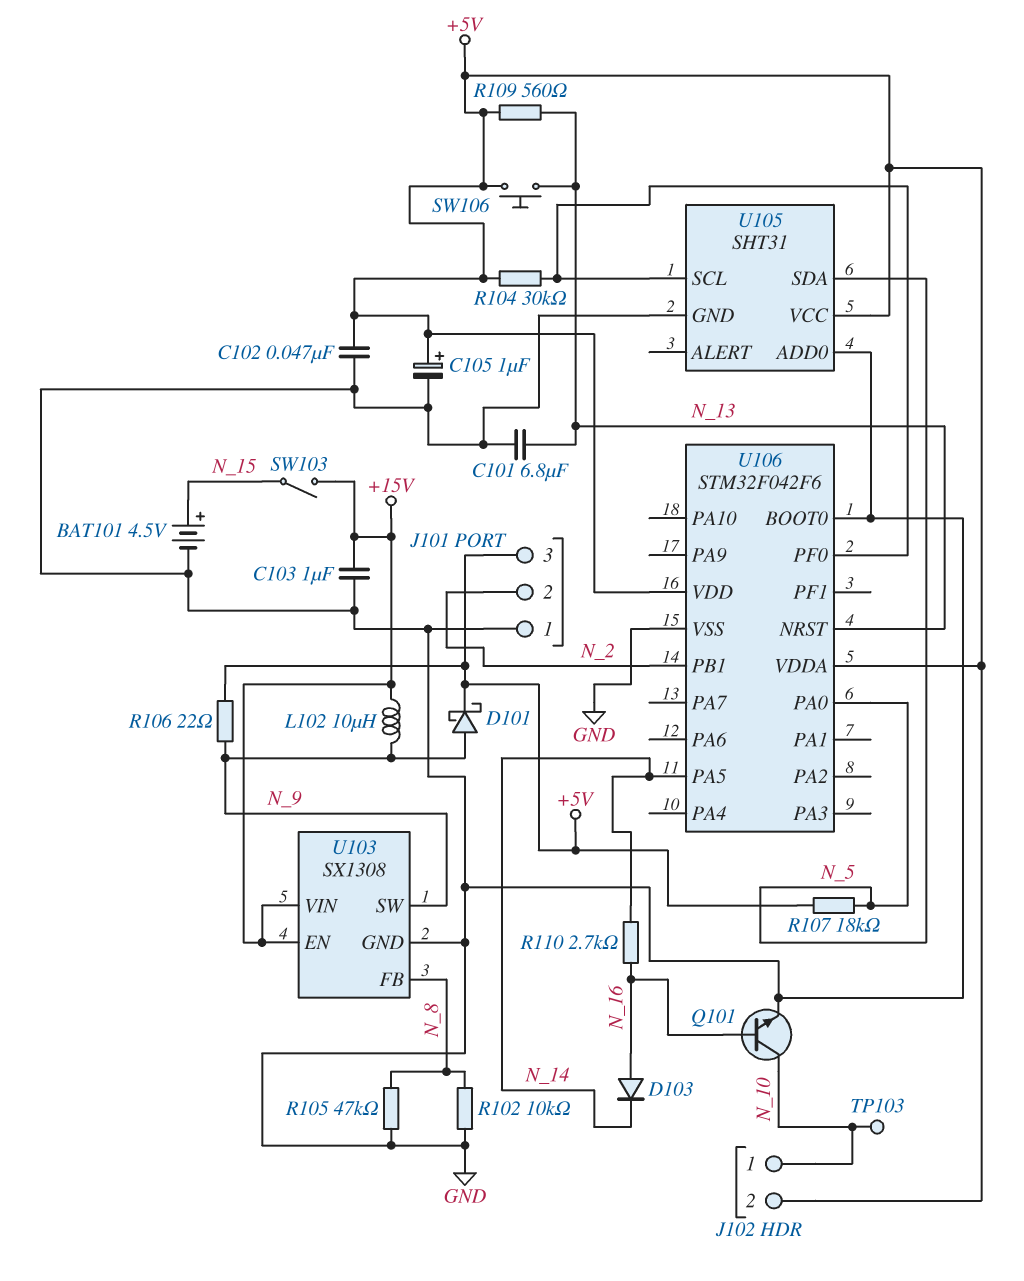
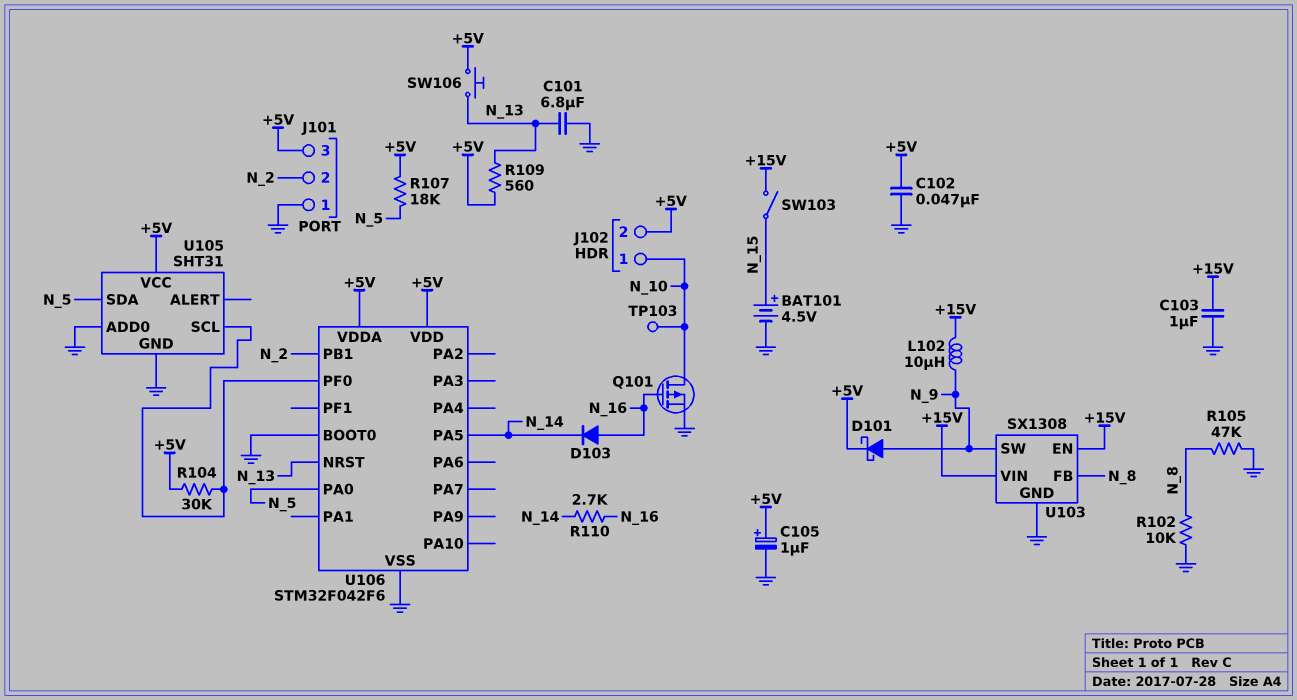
Q101: NPN (B N_16, C N_10, E GND) -> PMOS (G N_16, D N_10, S GND)
R106: 22 (+5V, N_9) -> none

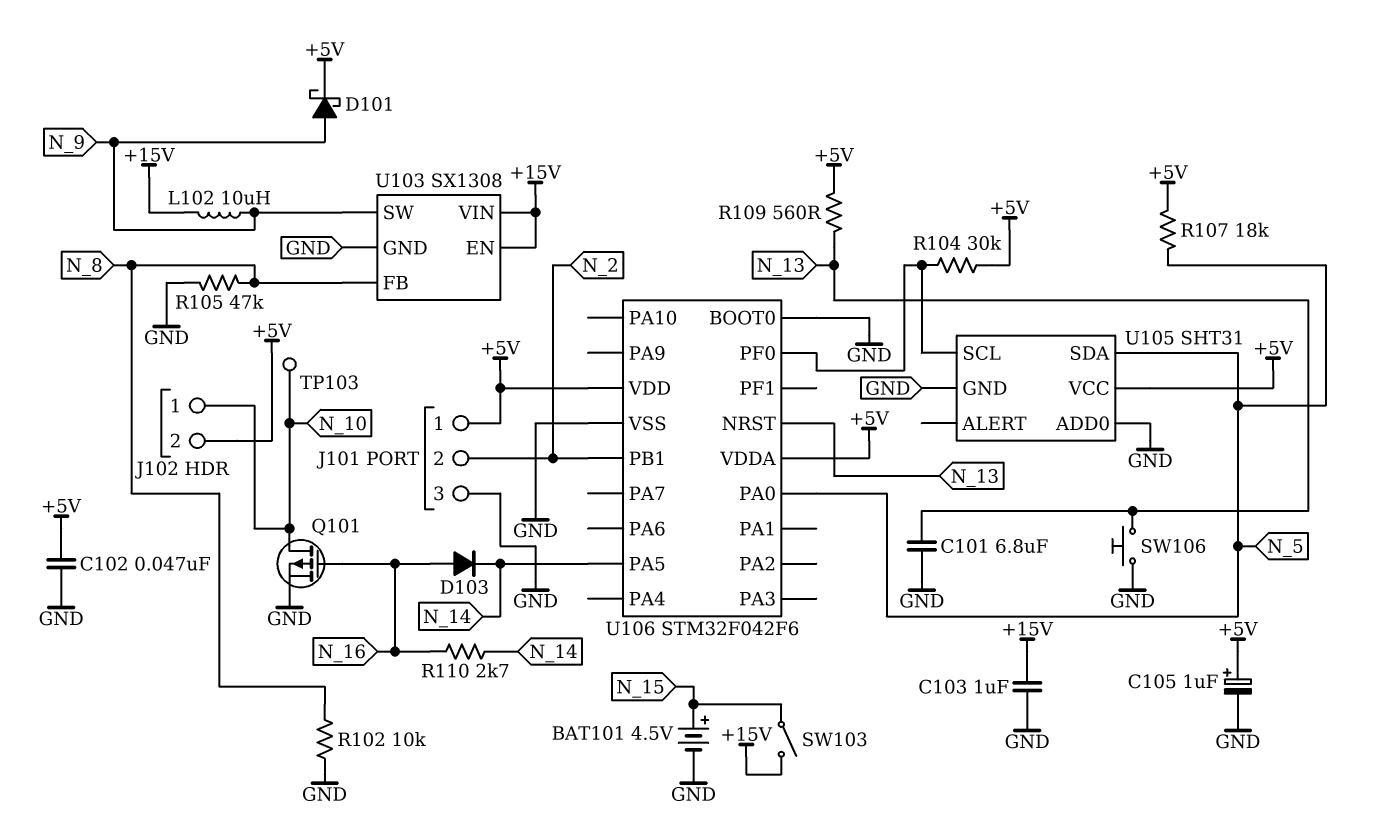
J101 pin 1: GND -> +5V
J101 pin 3: +5V -> GND
SW106: button (+5V, N_13) -> button (GND, N_13)

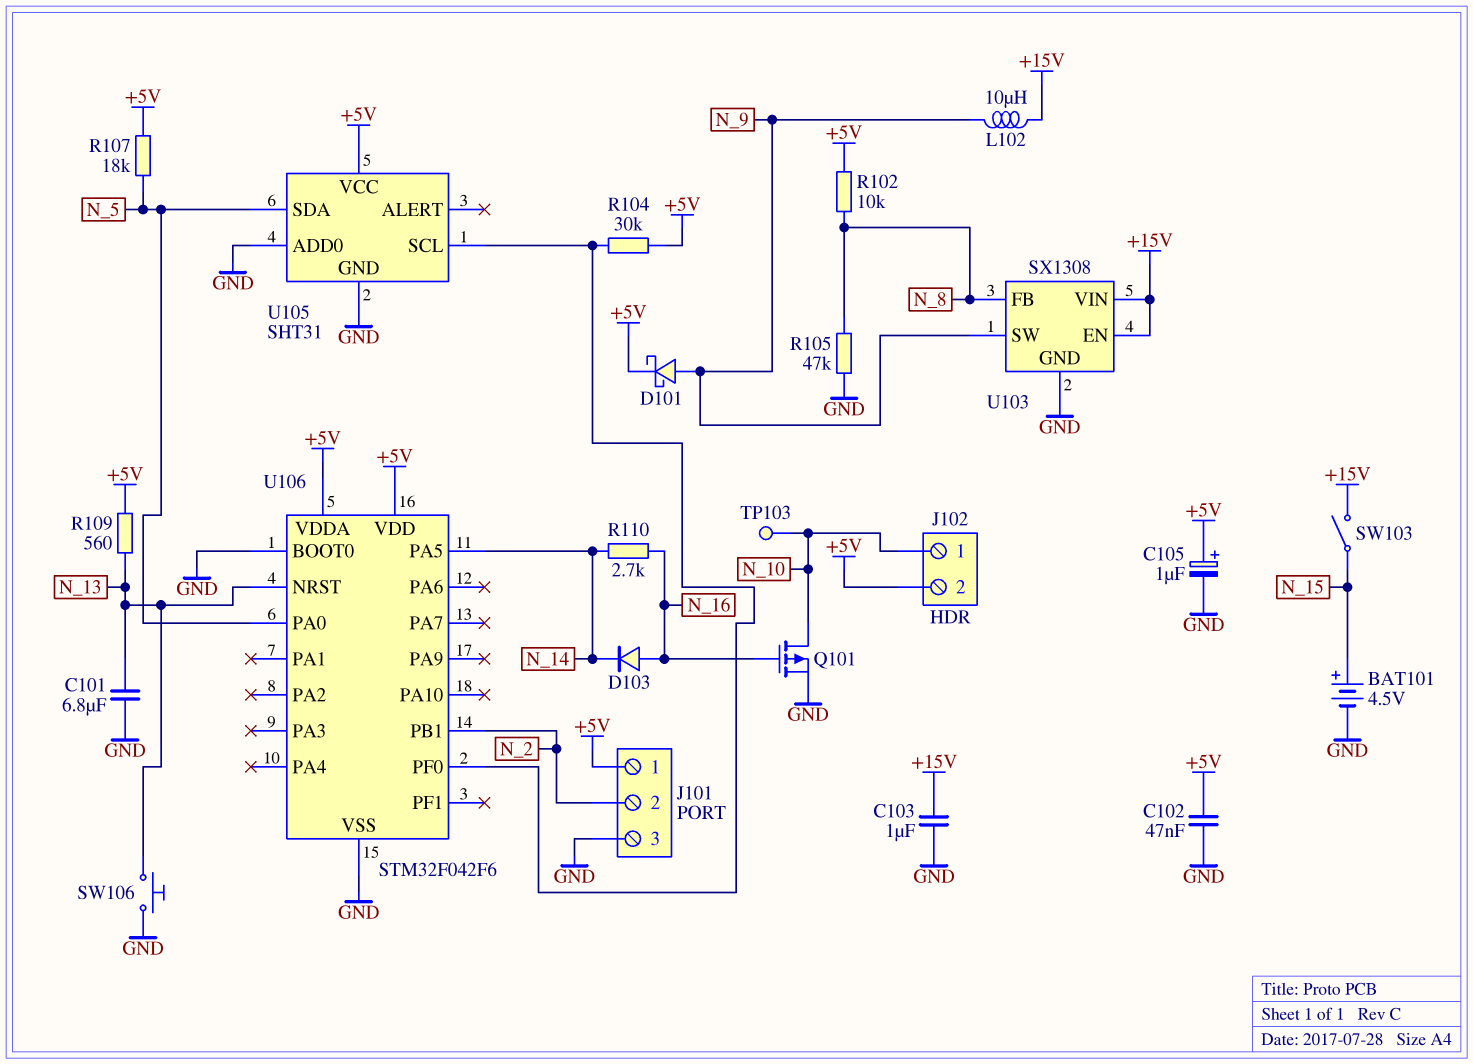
R102: 10k (GND, N_8) -> 10k (+5V, N_8)

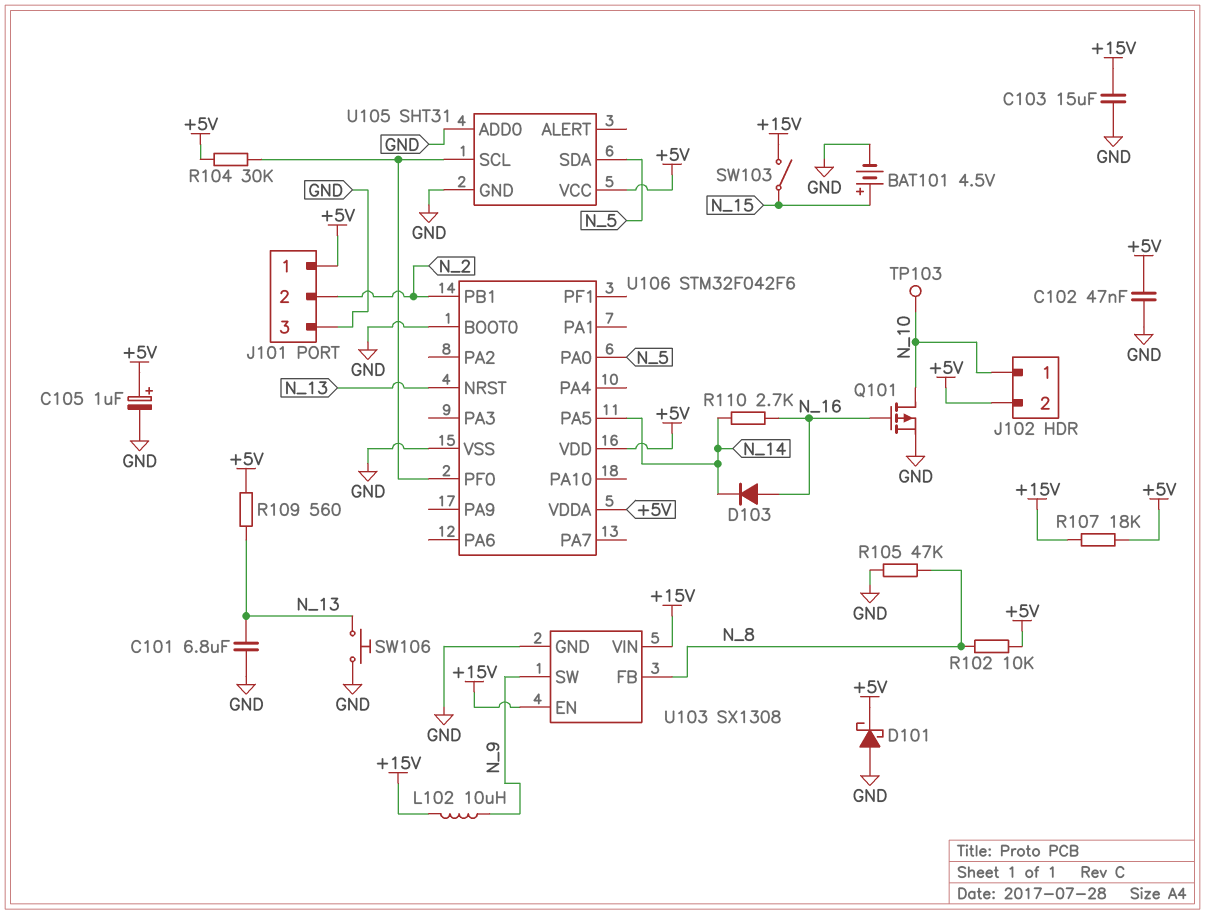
C103: 1uF (+15V, GND) -> 15uF (+15V, GND)
D101: schottky (A N_9, K +5V) -> schottky (A GND, K +5V)
R107: 18k (+5V, N_5) -> 18k (+5V, +15V)

